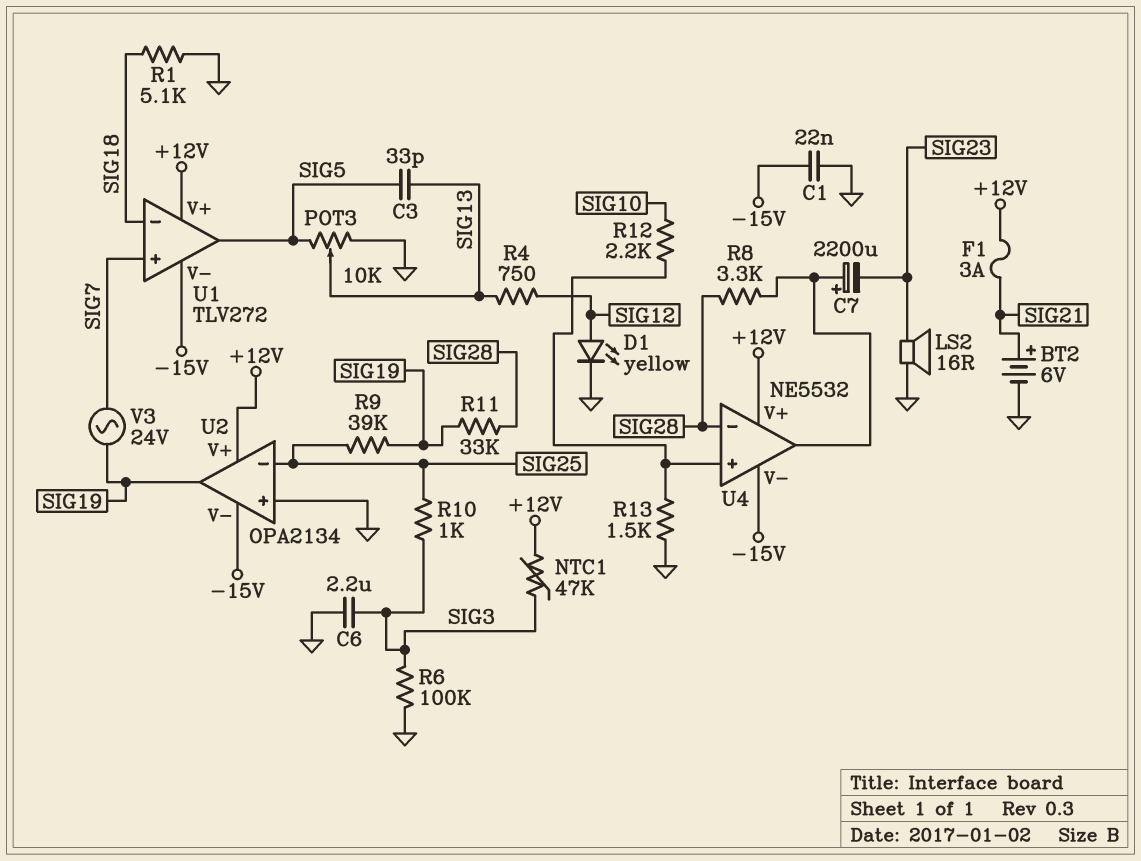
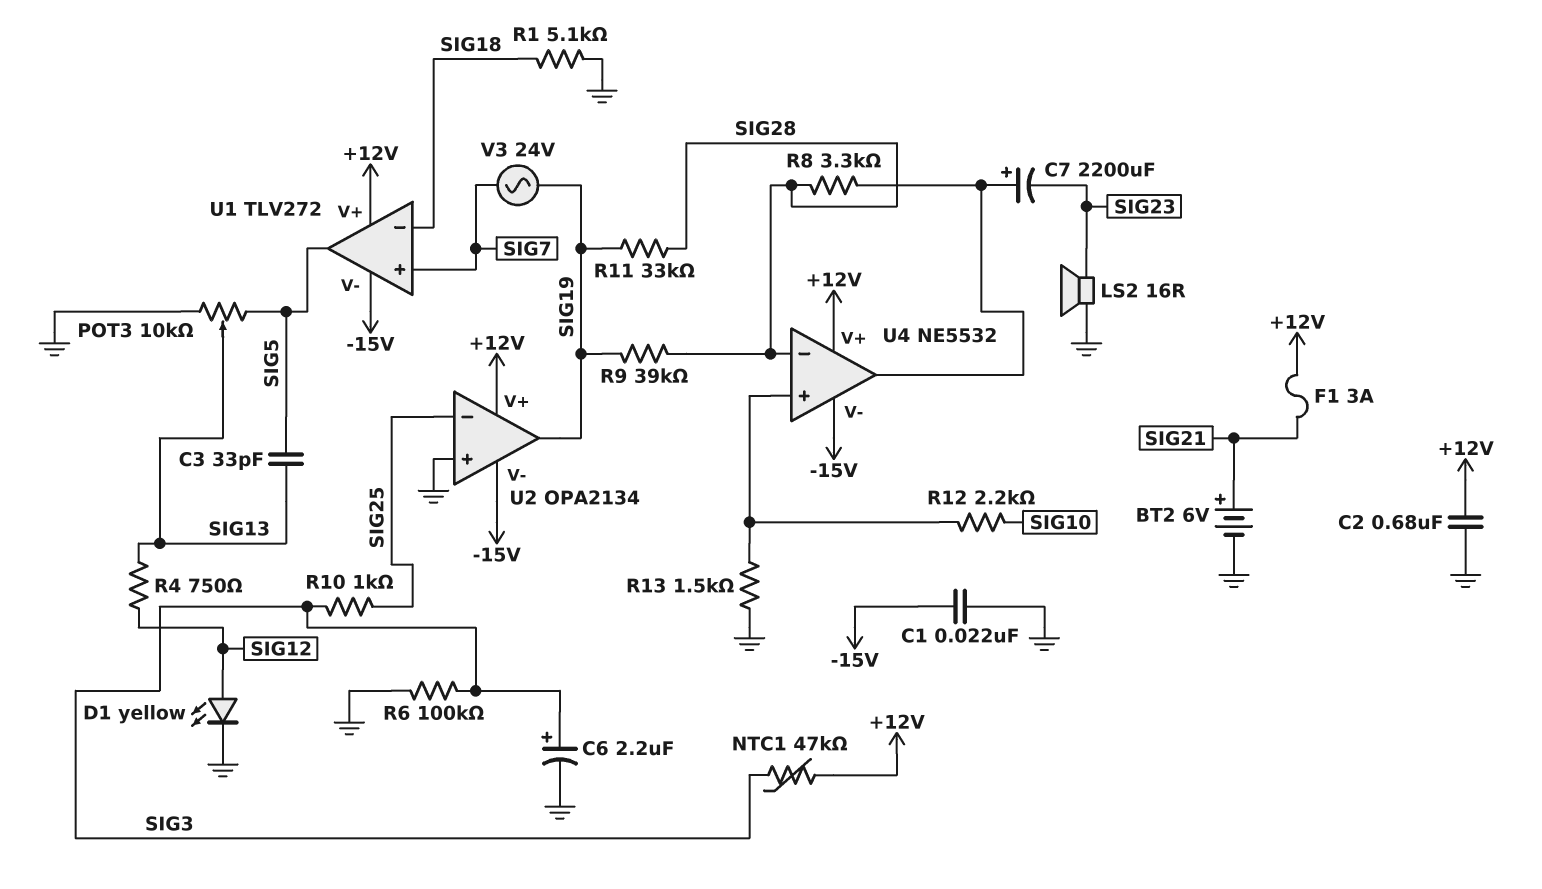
C2: none -> 680nF (+12V, GND)
C6: 2.2uF (GND, SIG3) -> 2.2uF (plus SIG3, minus GND)
R9: 39k (SIG19, SIG25) -> 39k (SIG19, SIG28)

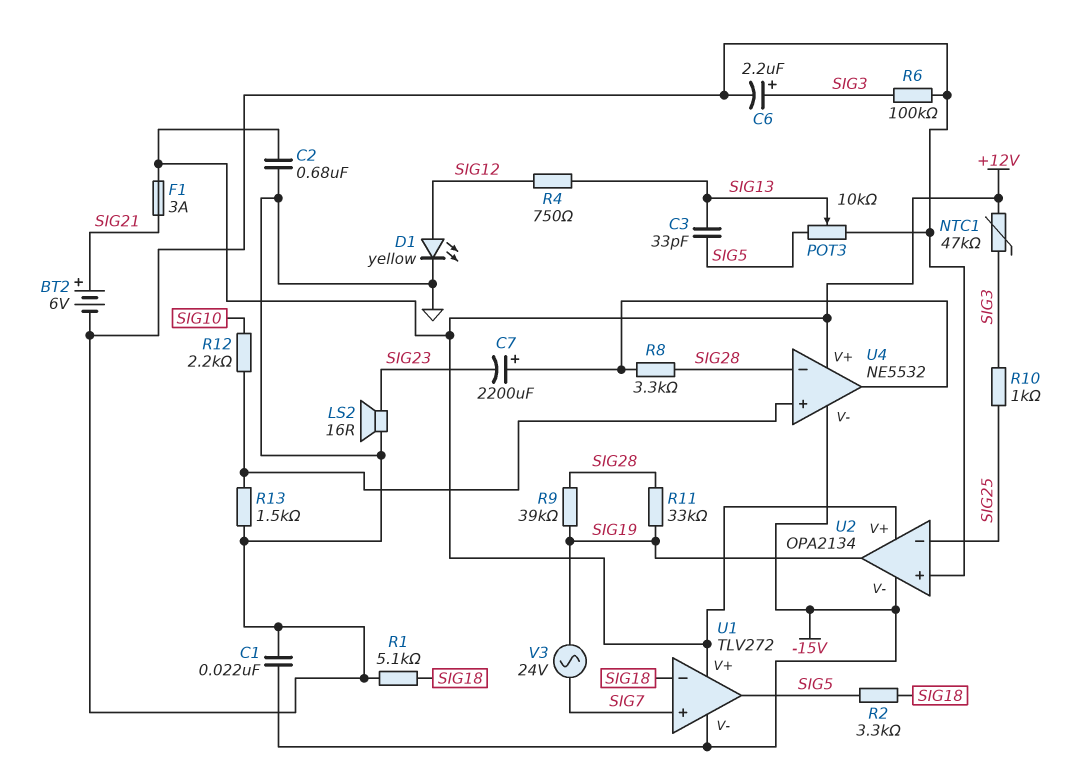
R2: none -> 3.3k (SIG5, SIG18)

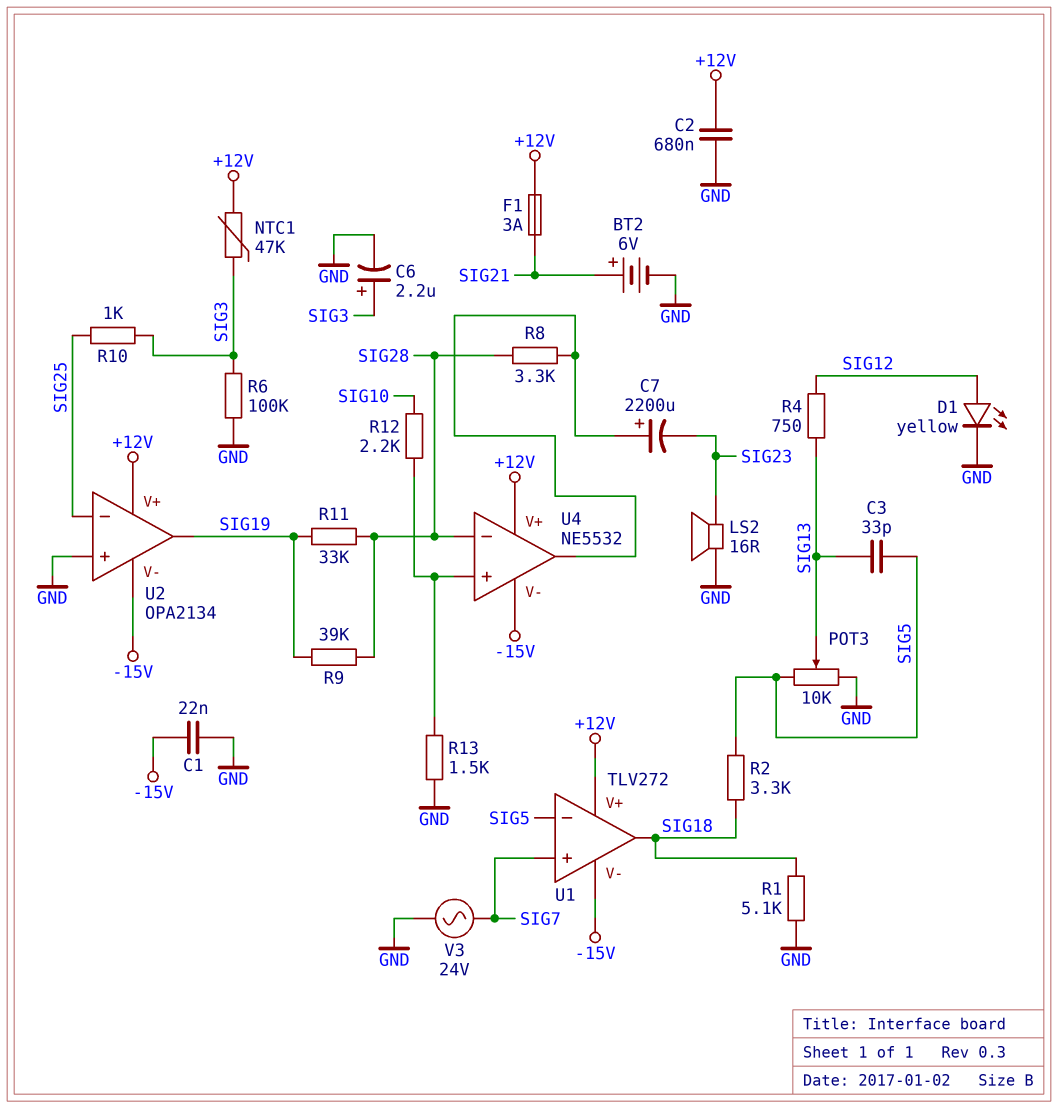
U1 pin in-: SIG18 -> SIG5
U1 pin out: SIG5 -> SIG18
V3: AC 24V (SIG7, SIG19) -> AC 24V (GND, SIG7)

